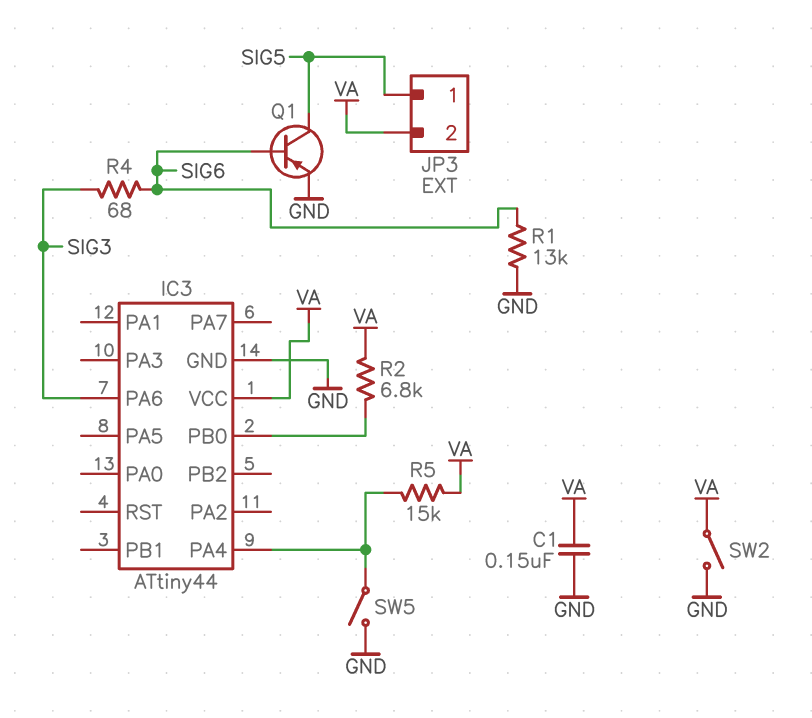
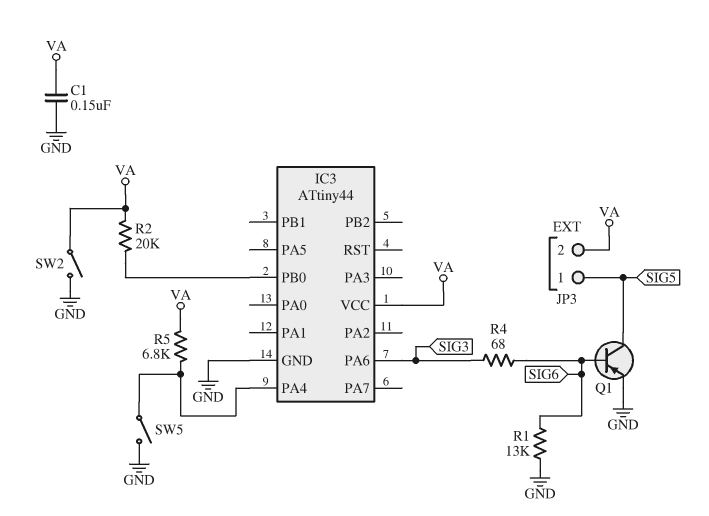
R2: 6.8k (IC3/PB0, VA) -> 20k (IC3/PB0, VA)
R5: 15k (IC3/PA4, VA) -> 6.8k (IC3/PA4, VA)

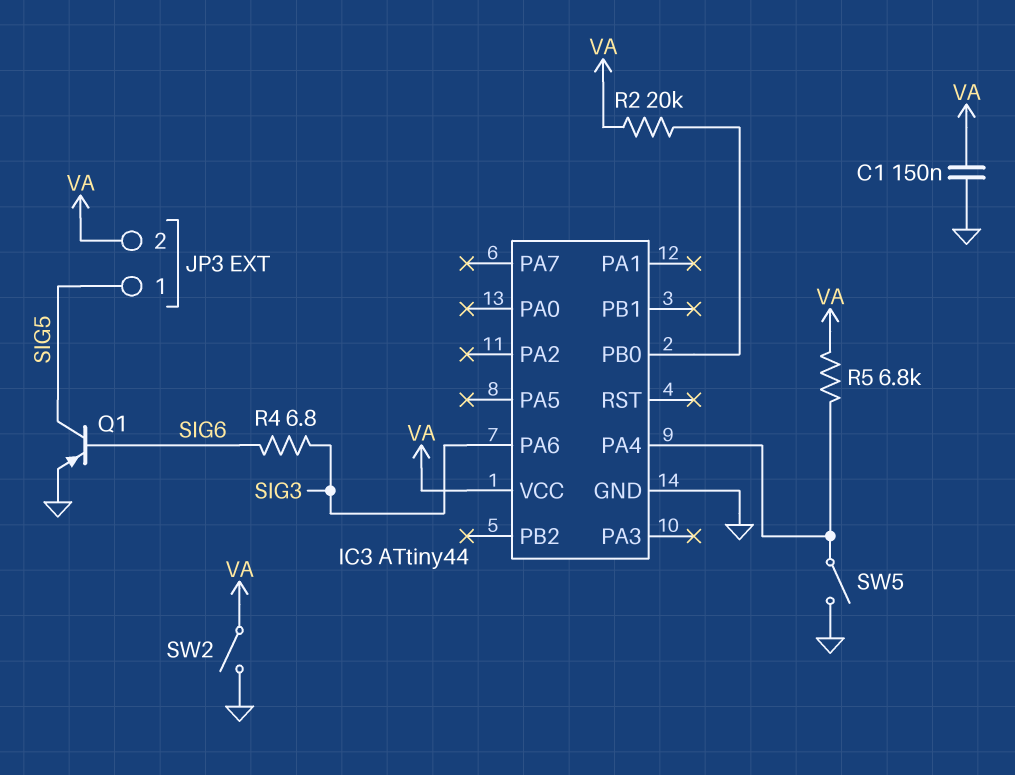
R1: 13k (GND, SIG6) -> none
R4: 68 (SIG3, SIG6) -> 6.8 (SIG3, SIG6)

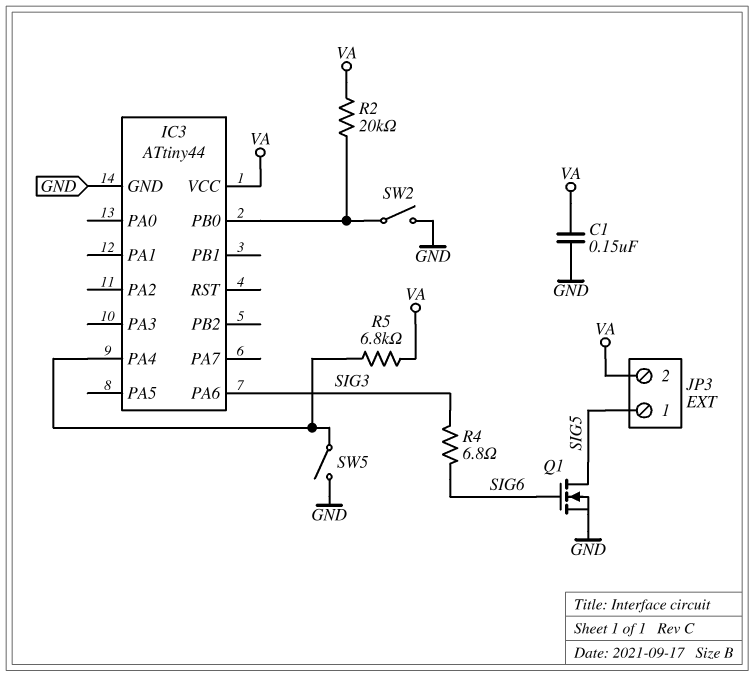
Q1: PNP (B SIG6, C SIG5, E GND) -> NMOS (G SIG6, D SIG5, S GND)
SW2: switch (GND, VA) -> switch (GND, IC3/PB0)

